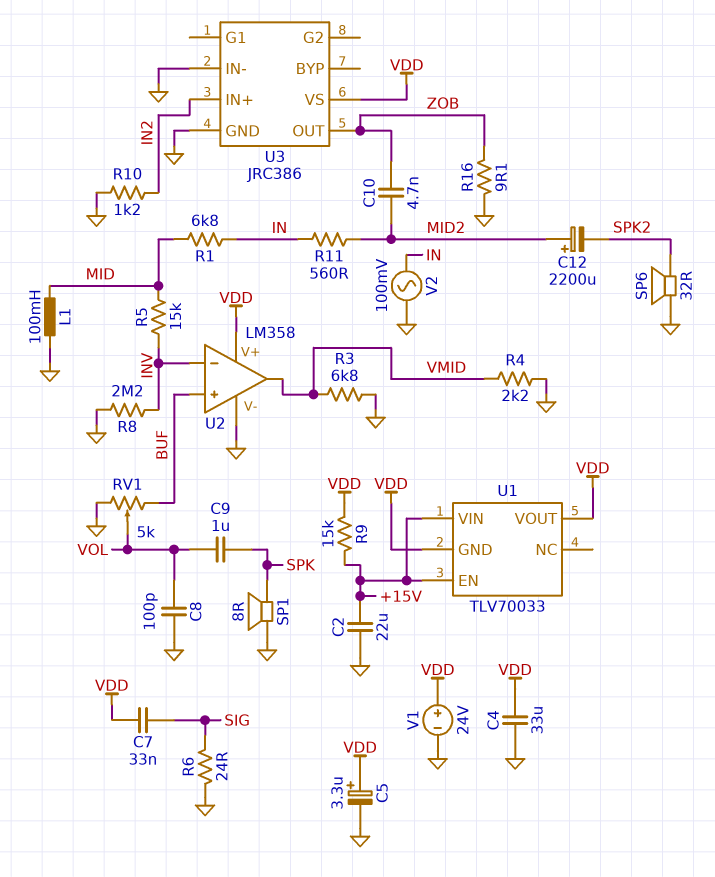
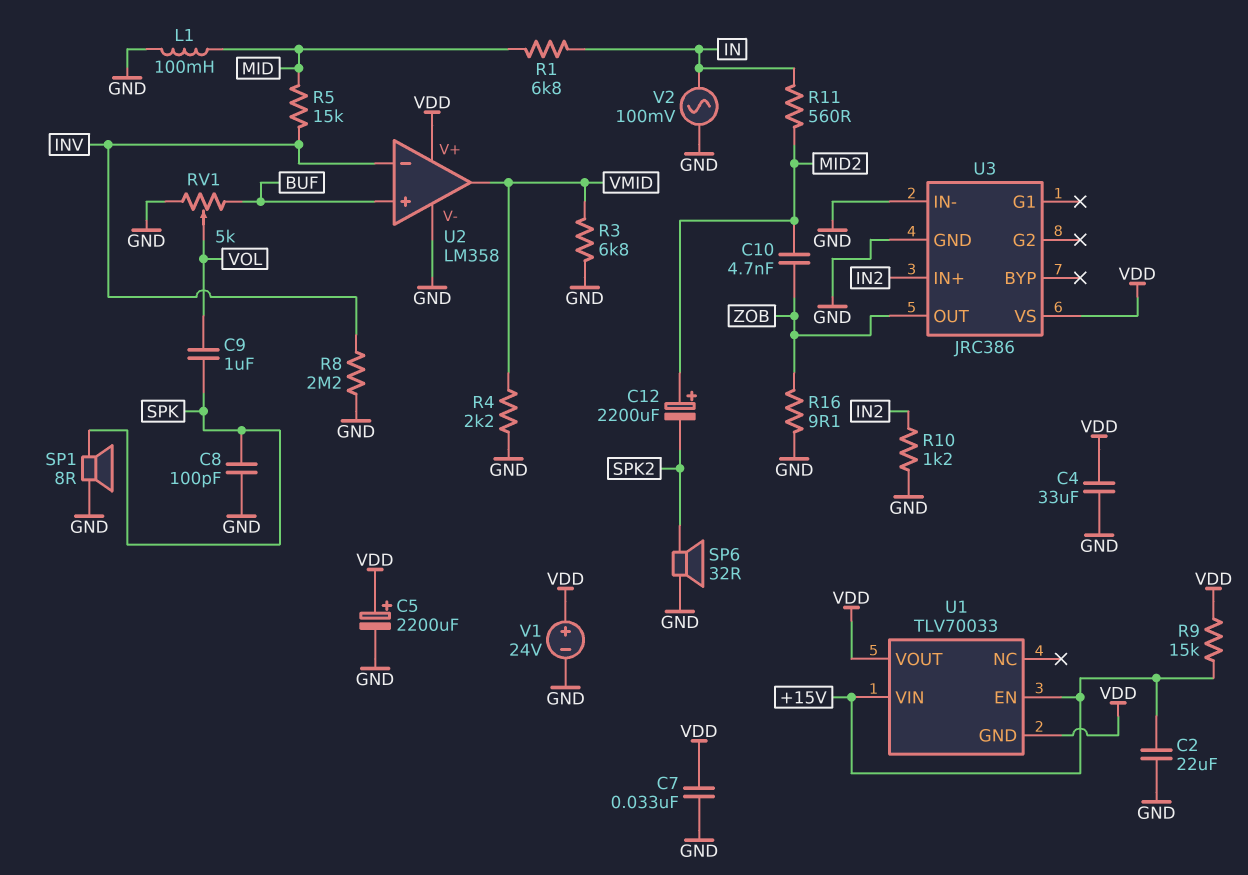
C5: 3.3uF (plus VDD, minus GND) -> 2200uF (plus VDD, minus GND)
C7: 33nF (SIG, VDD) -> 33nF (GND, VDD)
C8: 100pF (GND, VOL) -> 100pF (GND, SPK)
R6: 24 (GND, SIG) -> none

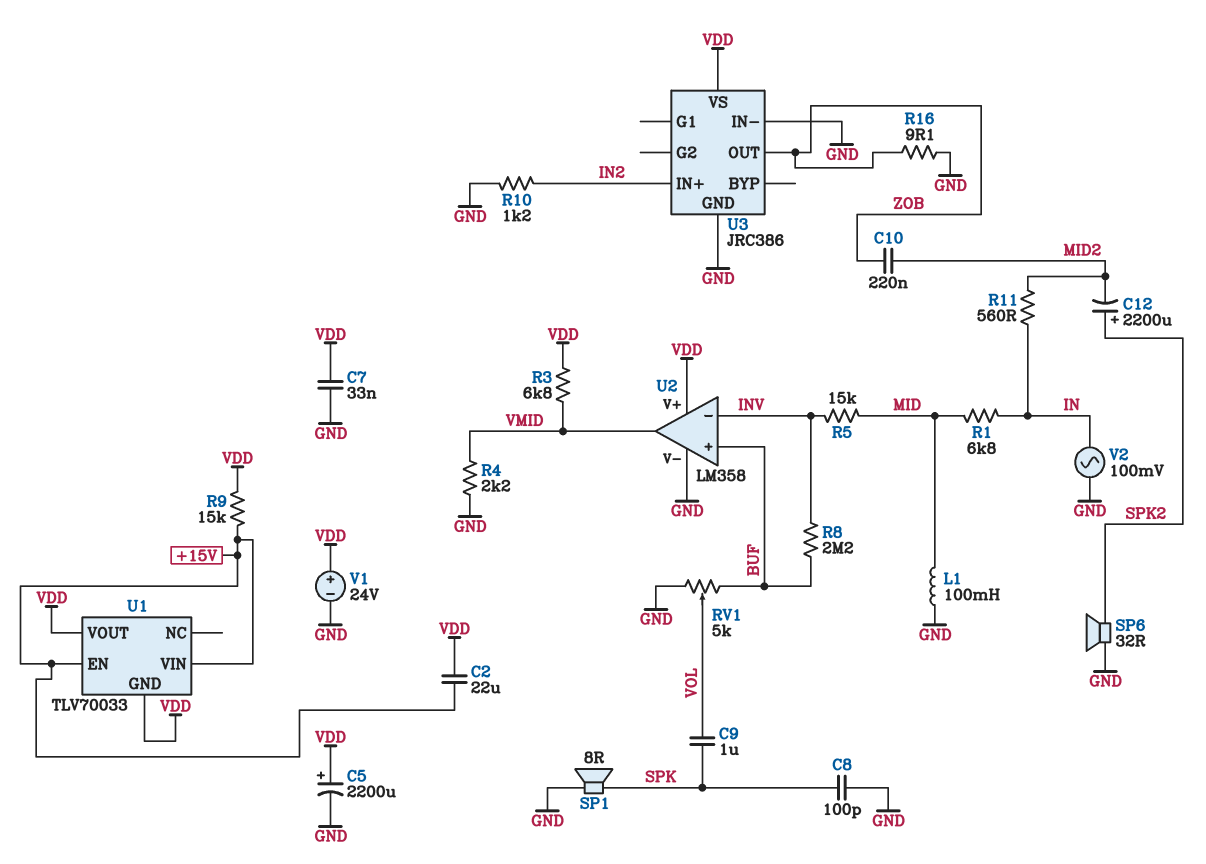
C2: 22uF (+15V, GND) -> 22uF (+15V, VDD)
C4: 33uF (GND, VDD) -> none
C10: 4.7nF (MID2, ZOB) -> 220nF (MID2, ZOB)
C12: 2200uF (plus MID2, minus SPK2) -> 2200uF (plus SPK2, minus MID2)
R3: 6.8k (GND, VMID) -> 6.8k (VDD, VMID)
R8: 2.2M (GND, INV) -> 2.2M (BUF, INV)

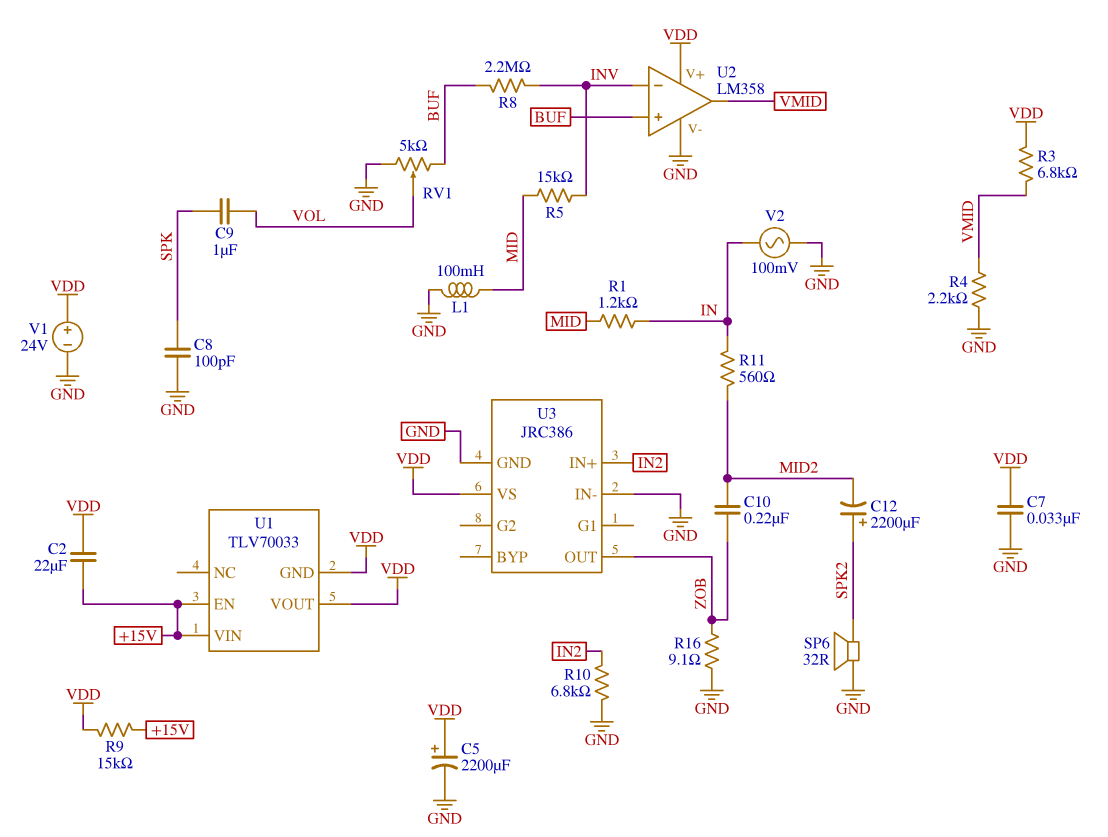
R1: 6.8k (IN, MID) -> 1.2k (IN, MID)
R10: 1.2k (GND, IN2) -> 6.8k (GND, IN2)
SP1: speaker 8R (GND, SPK) -> none

